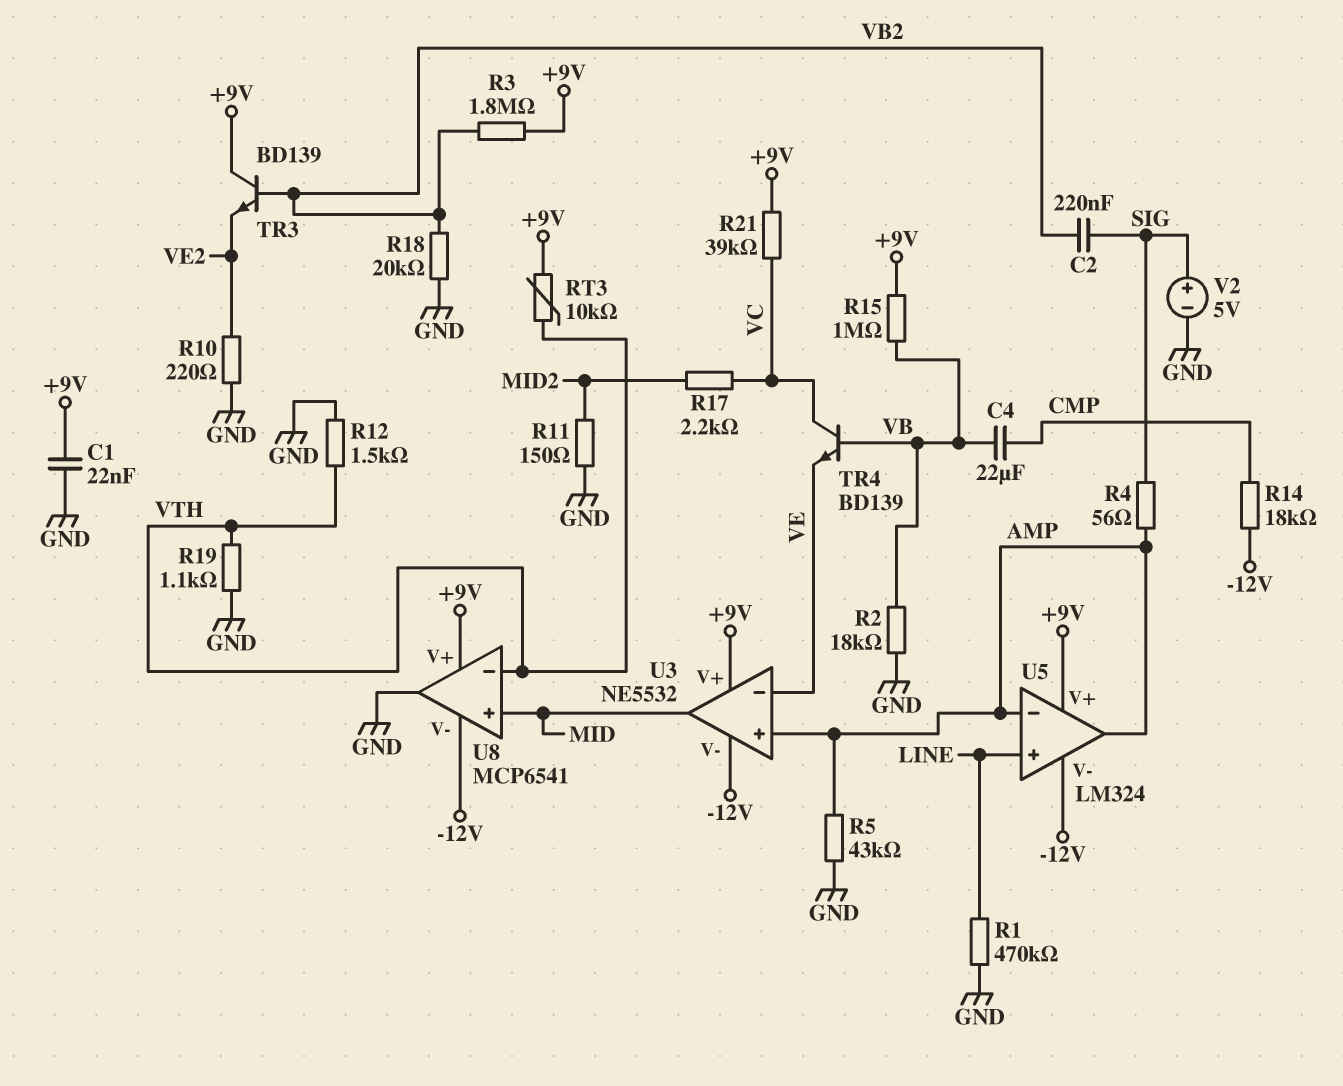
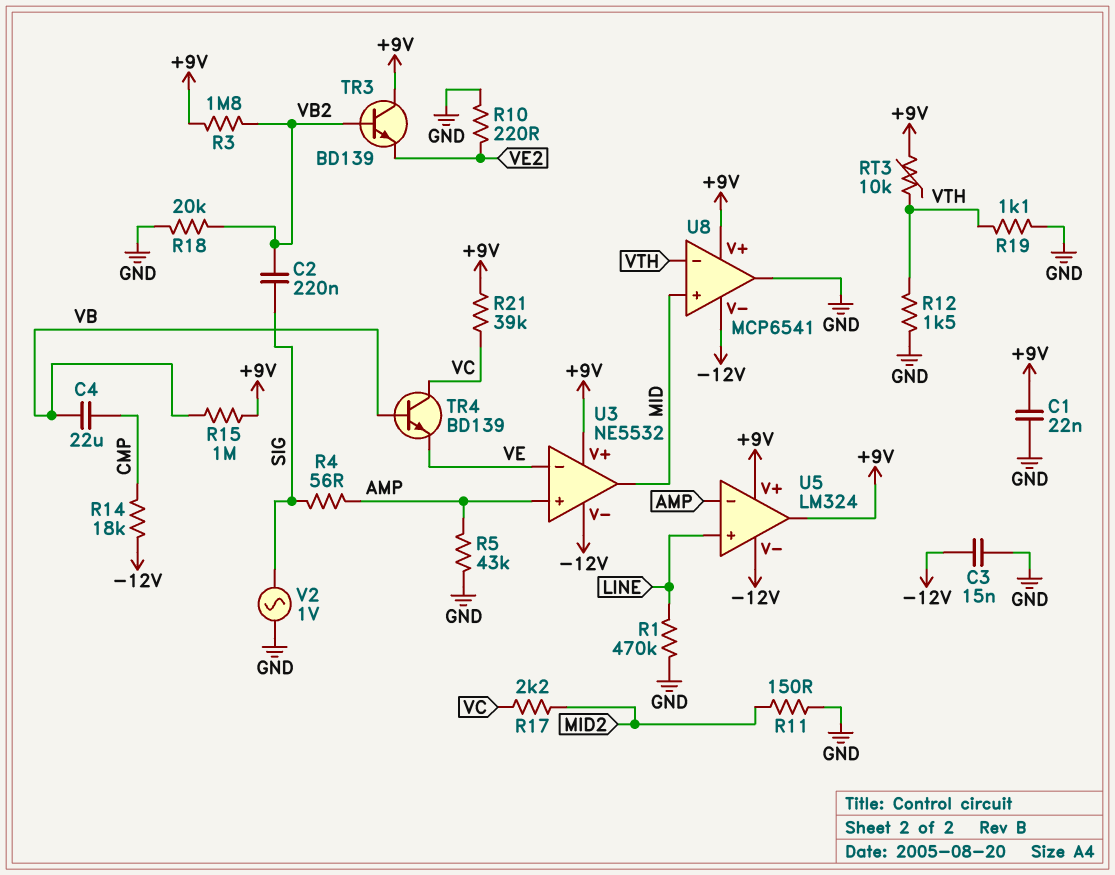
C3: none -> 15nF (-12V, GND)
R2: 18k (GND, VB) -> none
U5 pin out: AMP -> +9V
V2: 5V (plus SIG, minus GND) -> AC 1V (GND, SIG)

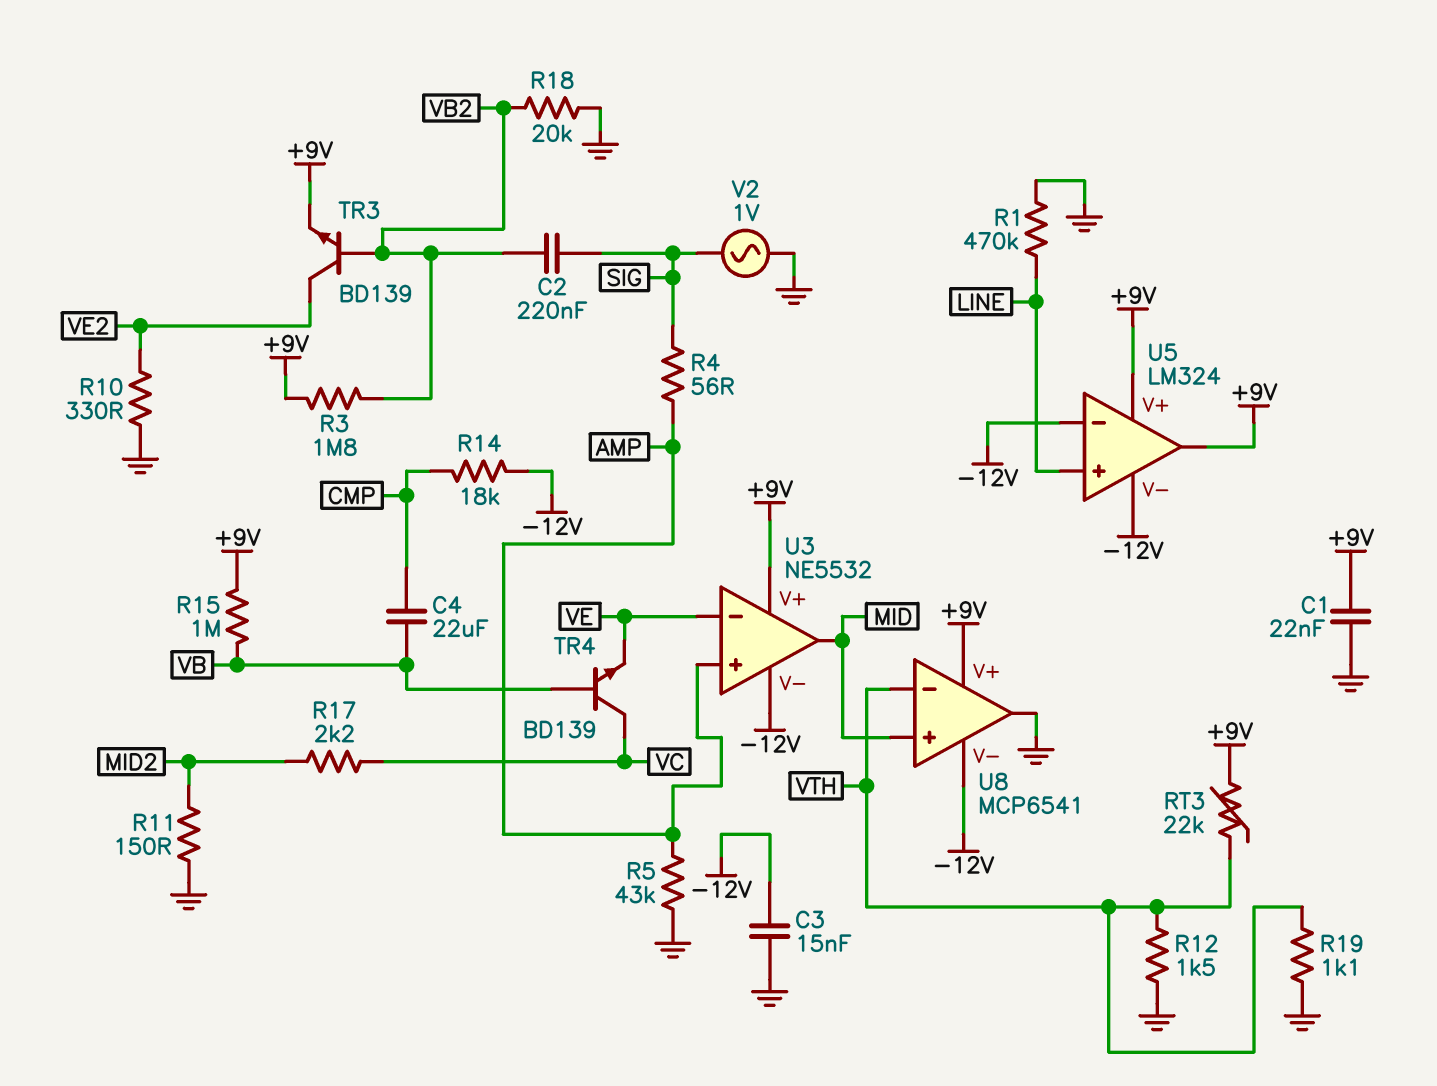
R10: 220 (GND, VE2) -> 330 (GND, VE2)
R21: 39k (+9V, VC) -> none
RT3: 10k (+9V, VTH) -> 22k (+9V, VTH)
TR3: NPN BD139 (B VB2, C +9V, E VE2) -> NPN BD139 (B VB2, C VE2, E +9V)
U5 pin in-: AMP -> -12V

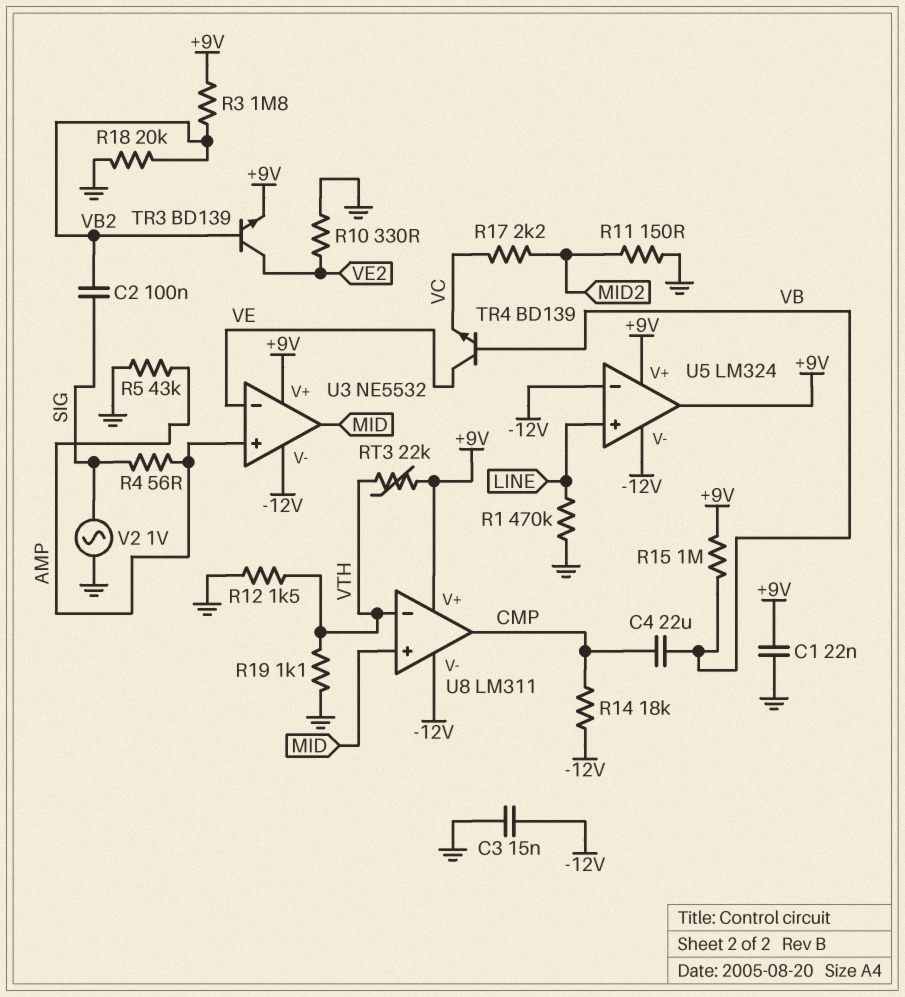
C2: 220nF (SIG, VB2) -> 100nF (SIG, VB2)
TR4: NPN BD139 (B VB, C VC, E VE) -> NPN BD139 (B VB, C VE, E VC)
U8: MCP6541 -> LM311
U8 pin out: GND -> CMP

